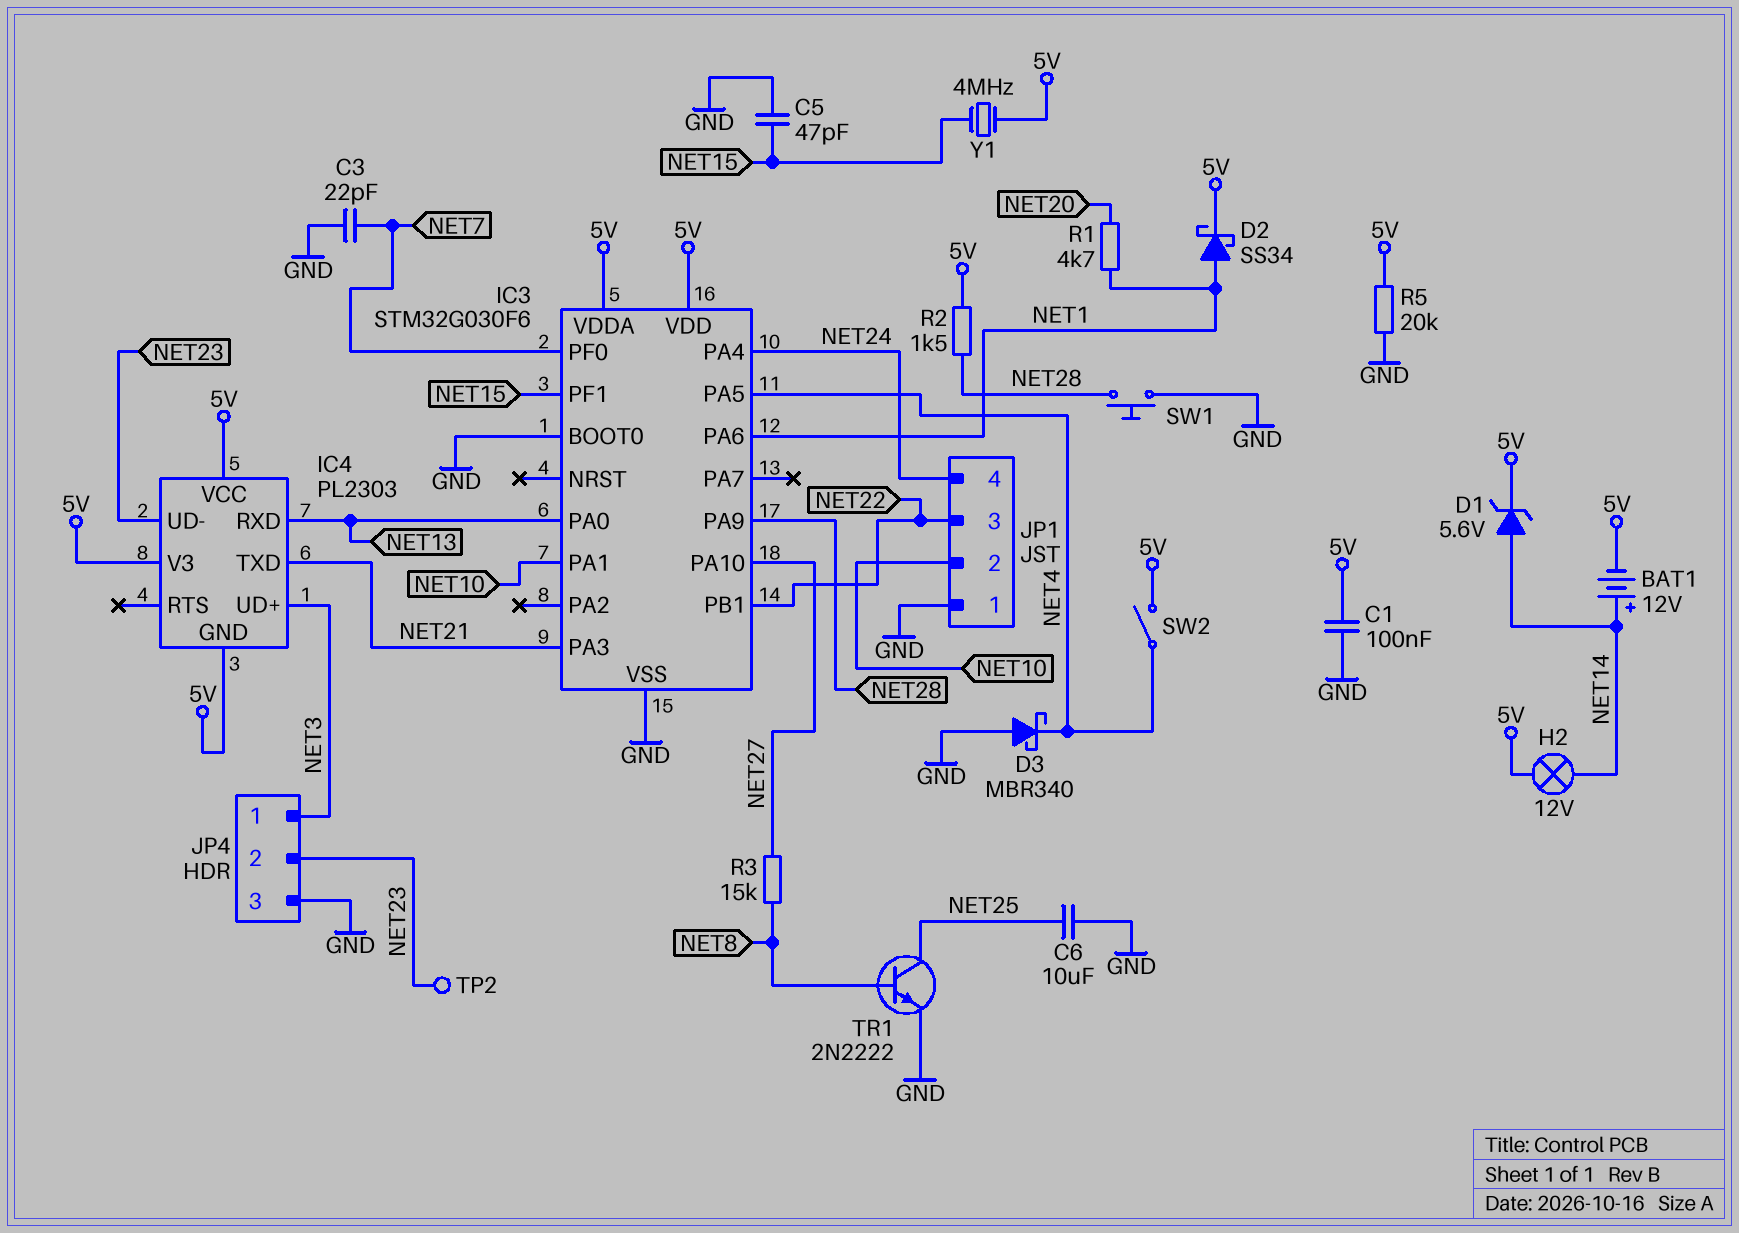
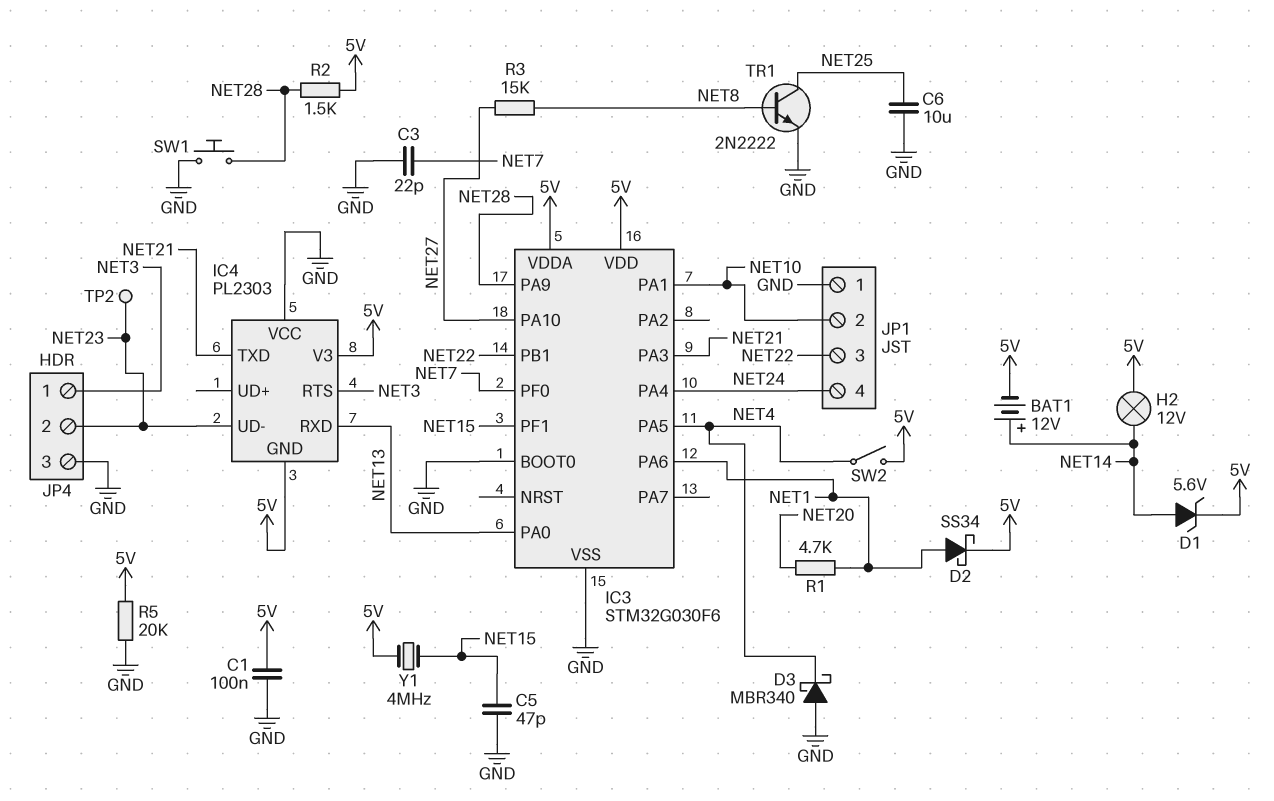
IC4 pin RTS: none -> NET3
IC4 pin UD+: NET3 -> none
IC4 pin VCC: 5V -> GND

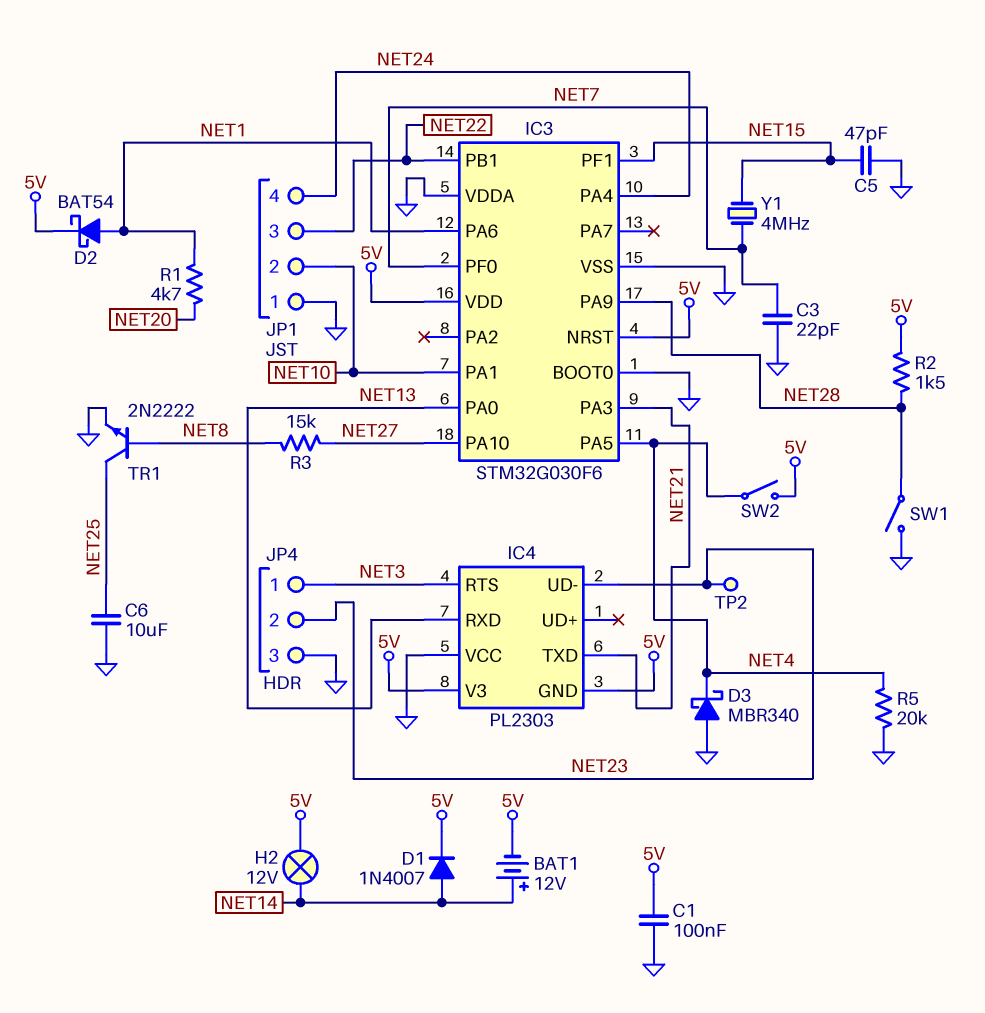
D1: zener 5.6V (A NET14, K 5V) -> diode 1N4007 (A NET14, K 5V)
D2: schottky SS34 (A NET1, K 5V) -> schottky BAT54 (A NET1, K 5V)
IC3 pin NRST: none -> 5V
IC3 pin VDDA: 5V -> GND
R5: 20k (5V, GND) -> 20k (GND, NET4)
SW1: button (GND, NET28) -> switch (GND, NET28)
Y1: 4MHz (5V, NET15) -> 4MHz (NET7, NET15)

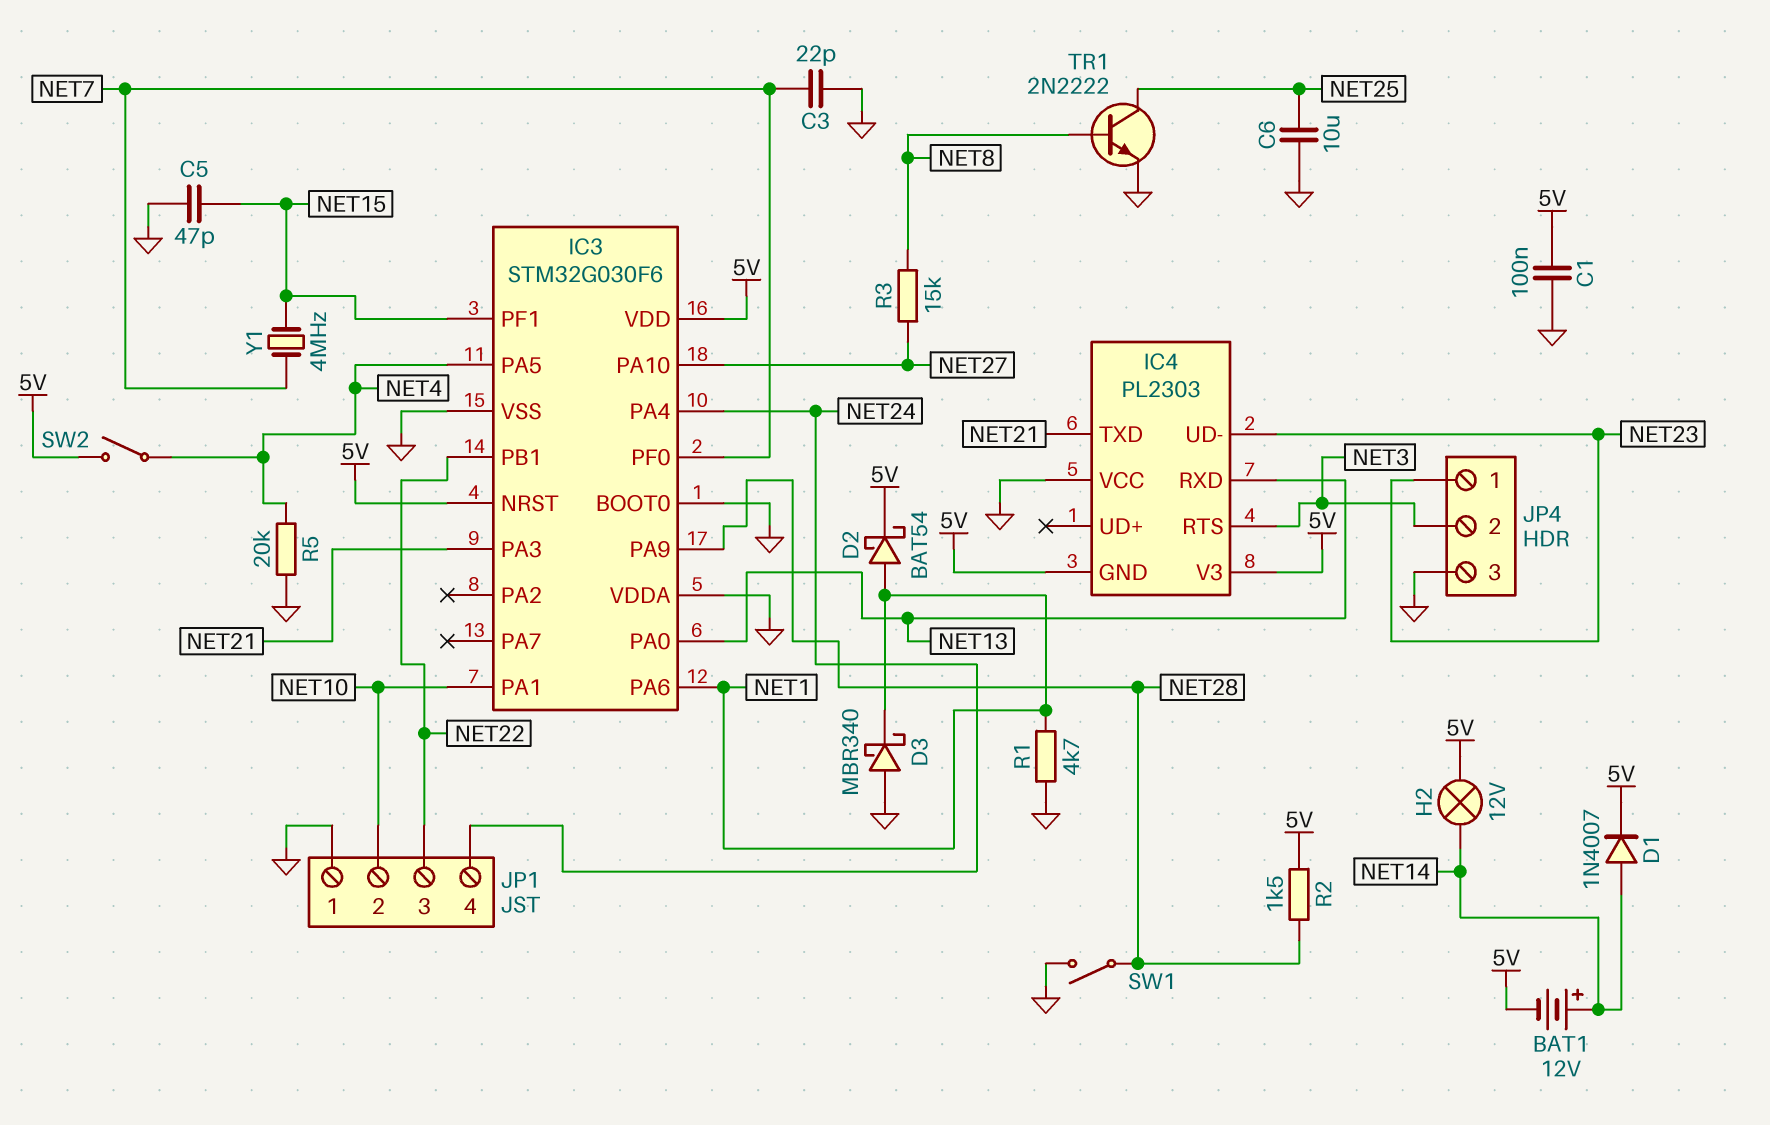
D3: schottky MBR340 (A GND, K NET4) -> schottky MBR340 (A GND, K NET1)
JP4 pin 1: NET3 -> NET23
JP4 pin 2: NET23 -> NET3
R1: 4.7k (NET1, NET20) -> 4.7k (GND, NET1)
TP2: test point (NET23) -> none

